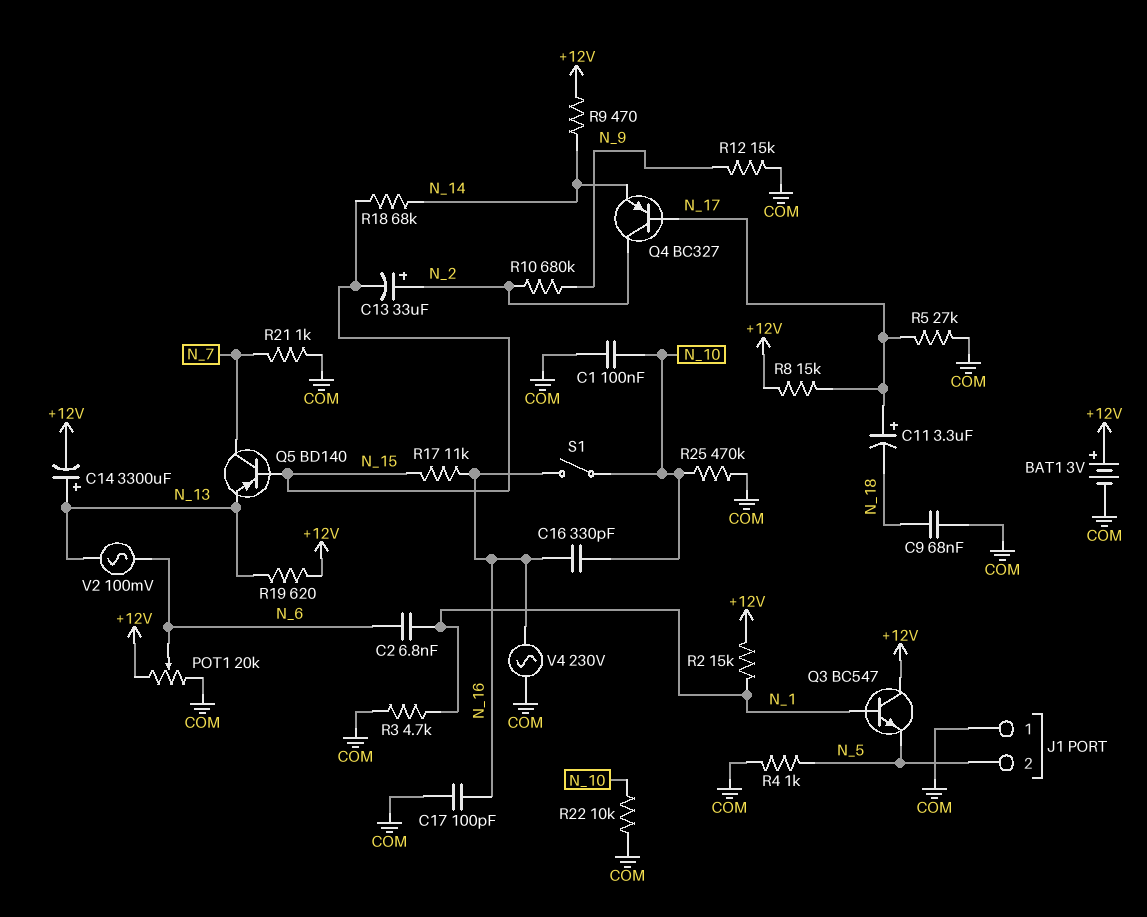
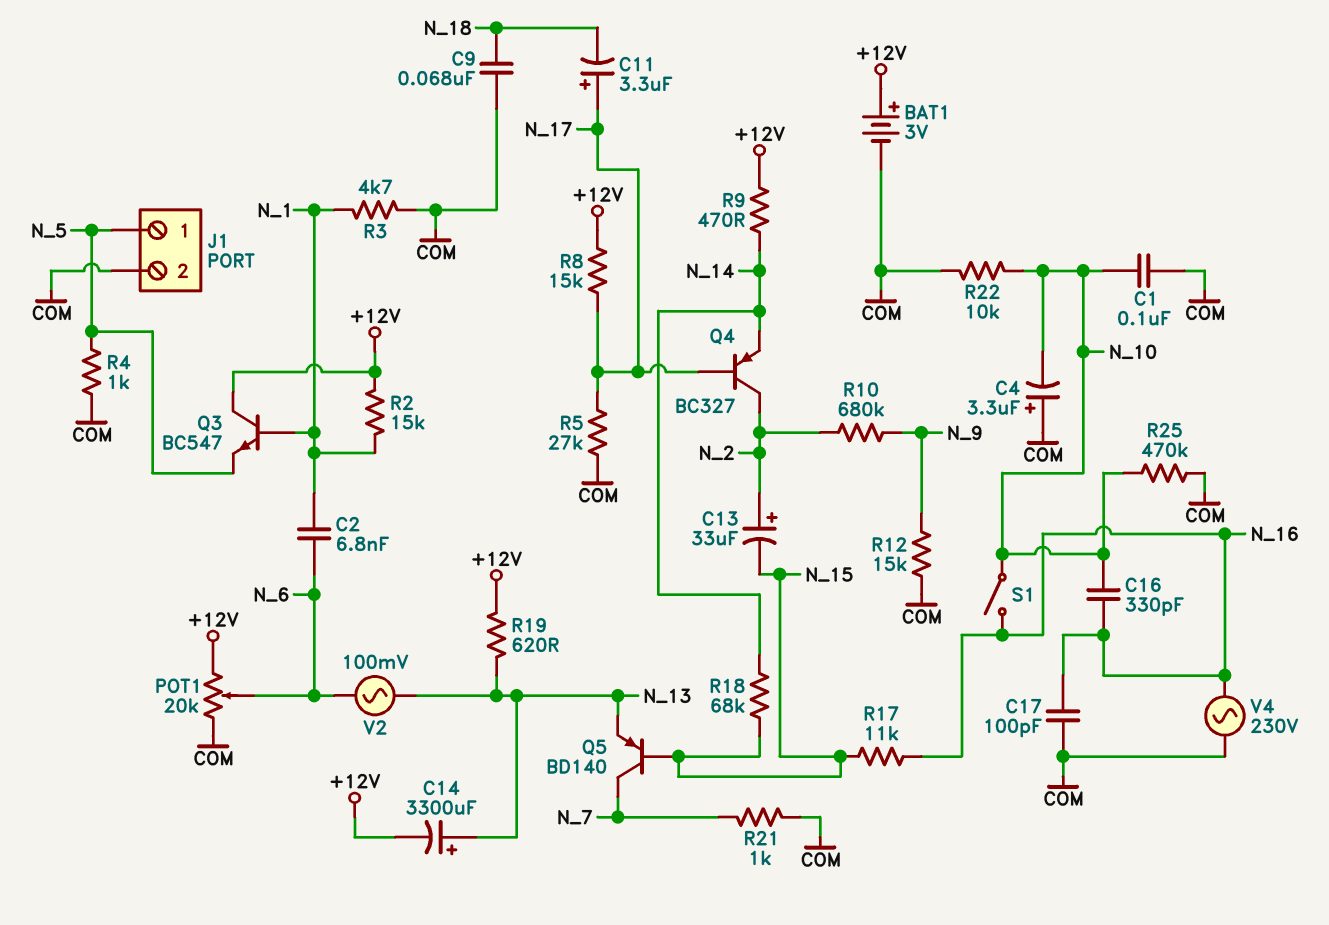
C4: none -> 3.3uF (plus COM, minus N_10)
J1 pin 1: COM -> N_5
J1 pin 2: N_5 -> COM

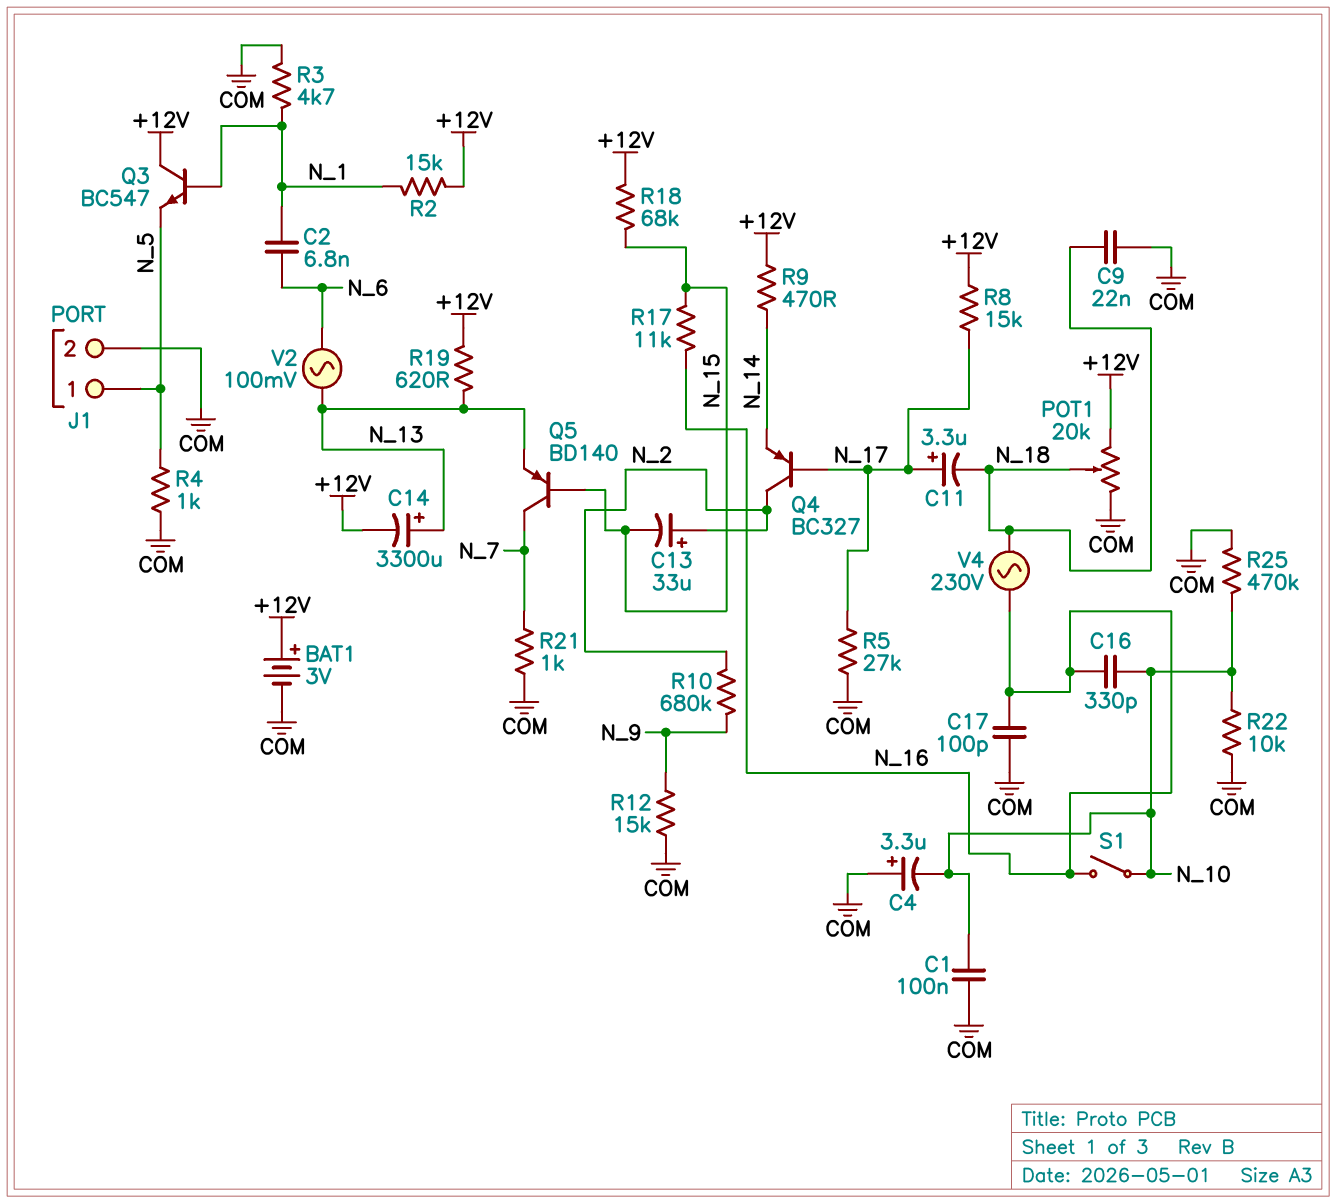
C9: 68nF (COM, N_18) -> 22nF (COM, N_18)
POT1: 20k (+12V, COM, wiper N_6) -> 20k (+12V, COM, wiper N_18)
R18: 68k (N_14, N_15) -> 68k (+12V, N_15)
V4: AC 230V (COM, N_16) -> AC 230V (N_16, N_18)

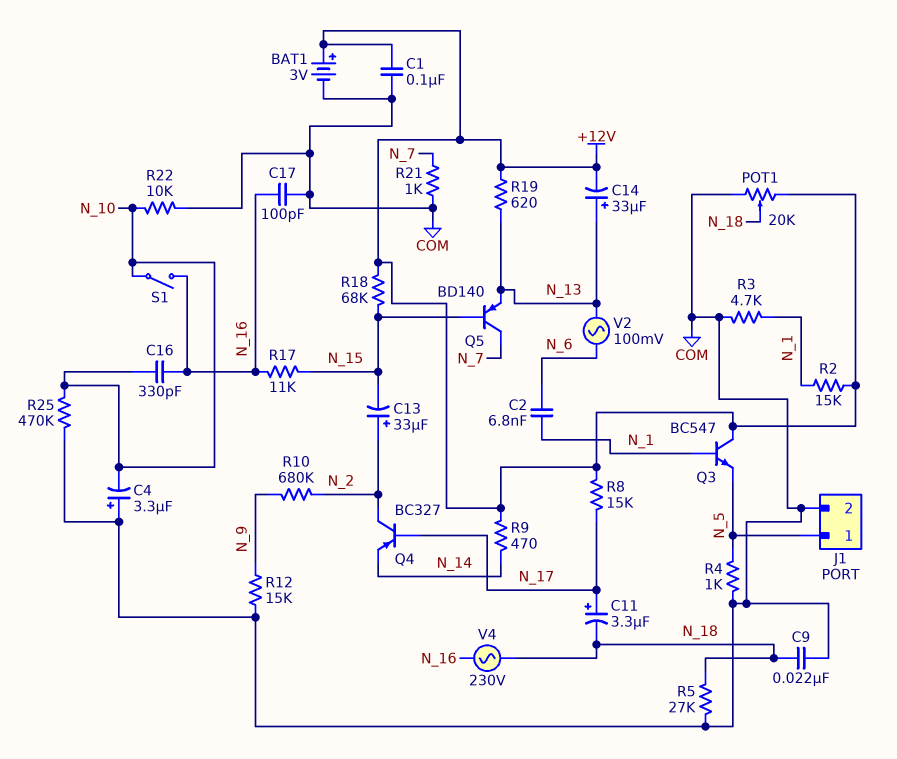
C1: 100nF (COM, N_10) -> 100nF (+12V, COM)
C14: 3300uF (plus N_13, minus +12V) -> 33uF (plus N_13, minus +12V)
R5: 27k (COM, N_17) -> 27k (COM, N_18)

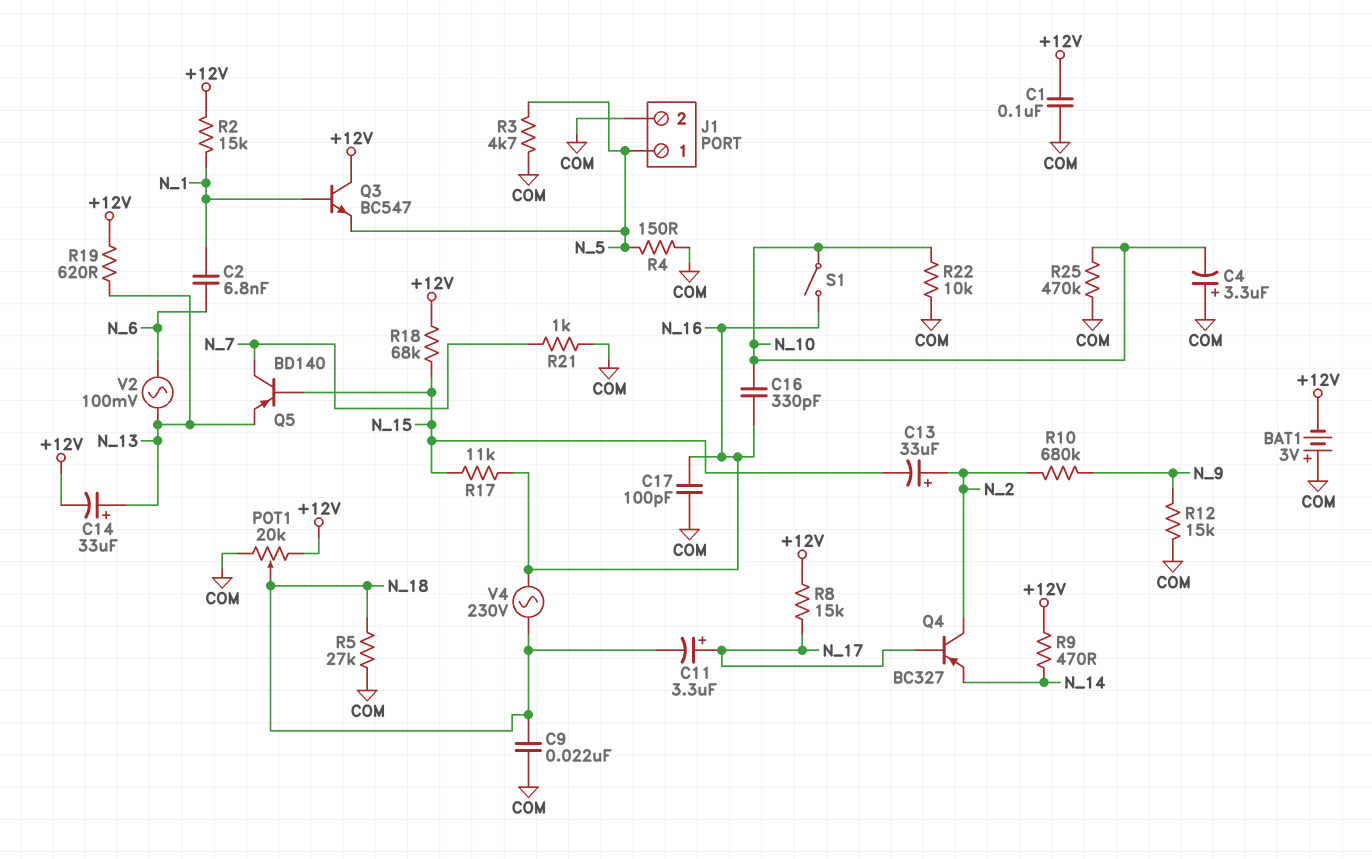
BAT1: 3V (plus +12V, minus COM) -> 3V (plus COM, minus +12V)
R3: 4.7k (COM, N_1) -> 4.7k (COM, N_5)
R4: 1k (COM, N_5) -> 150 (COM, N_5)

